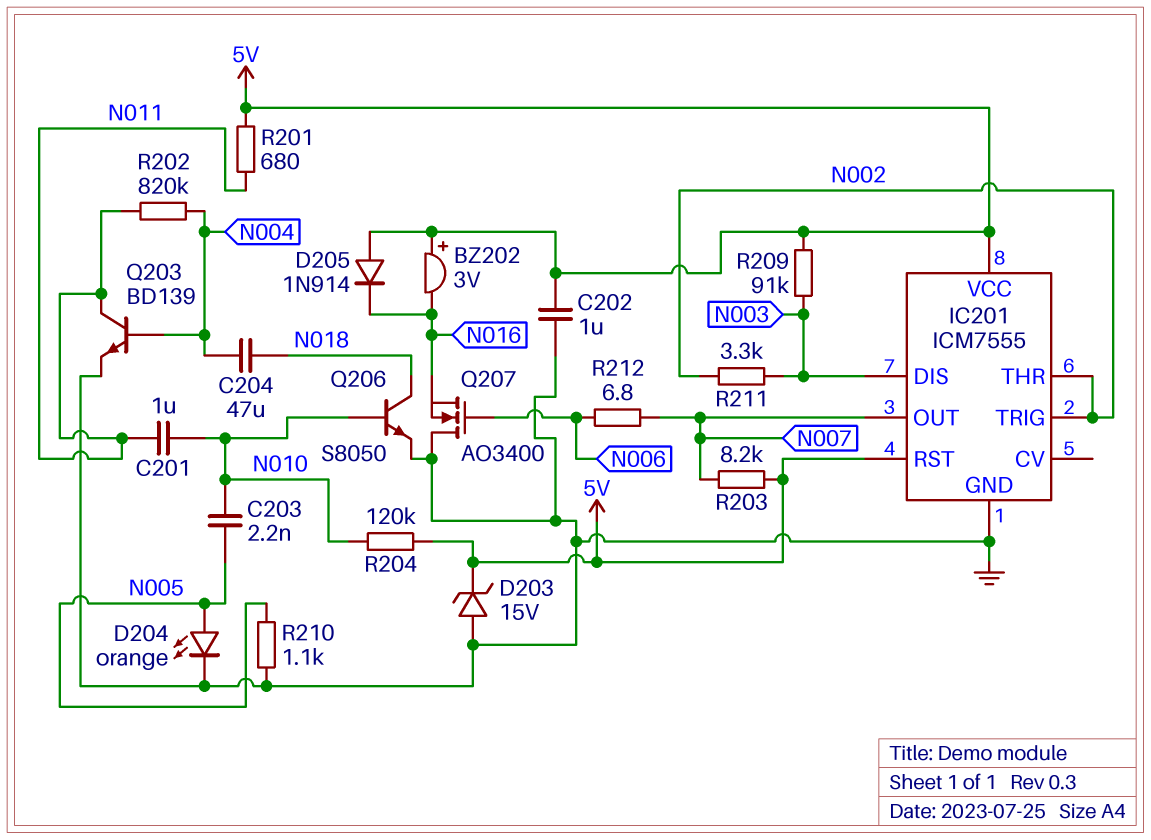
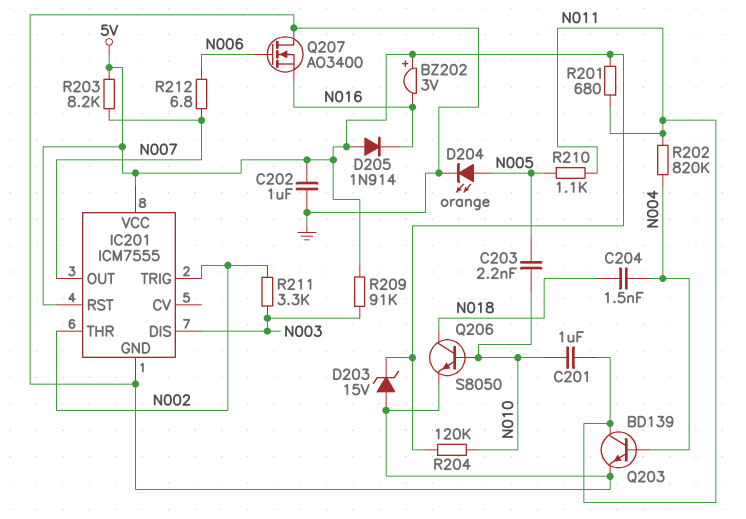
C204: 47uF (N004, N018) -> 1.5nF (N004, N018)
R210: 1.1k (GND, N005) -> 1.1k (N005, N011)

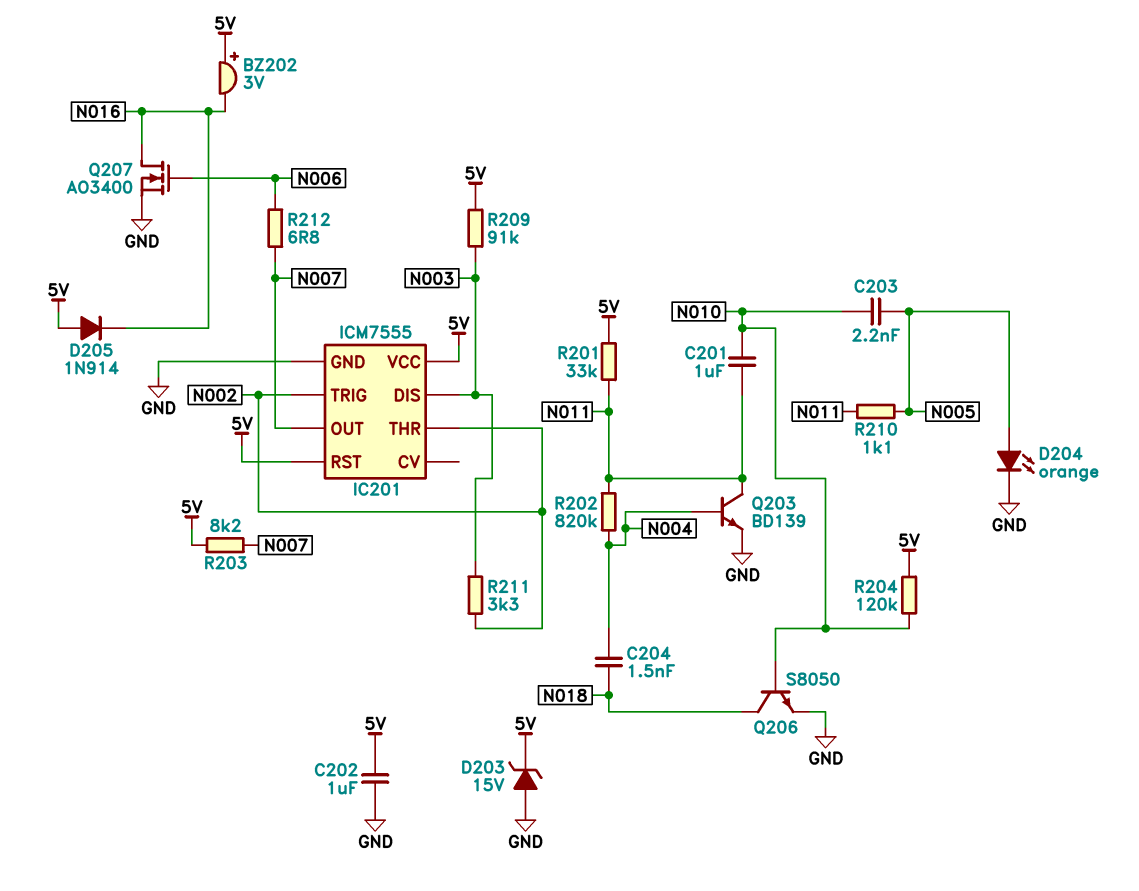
Q207: NMOS AO3400 (G N006, D GND, S N016) -> NMOS AO3400 (G N006, D N016, S GND)
R201: 680 (5V, N011) -> 33k (5V, N011)

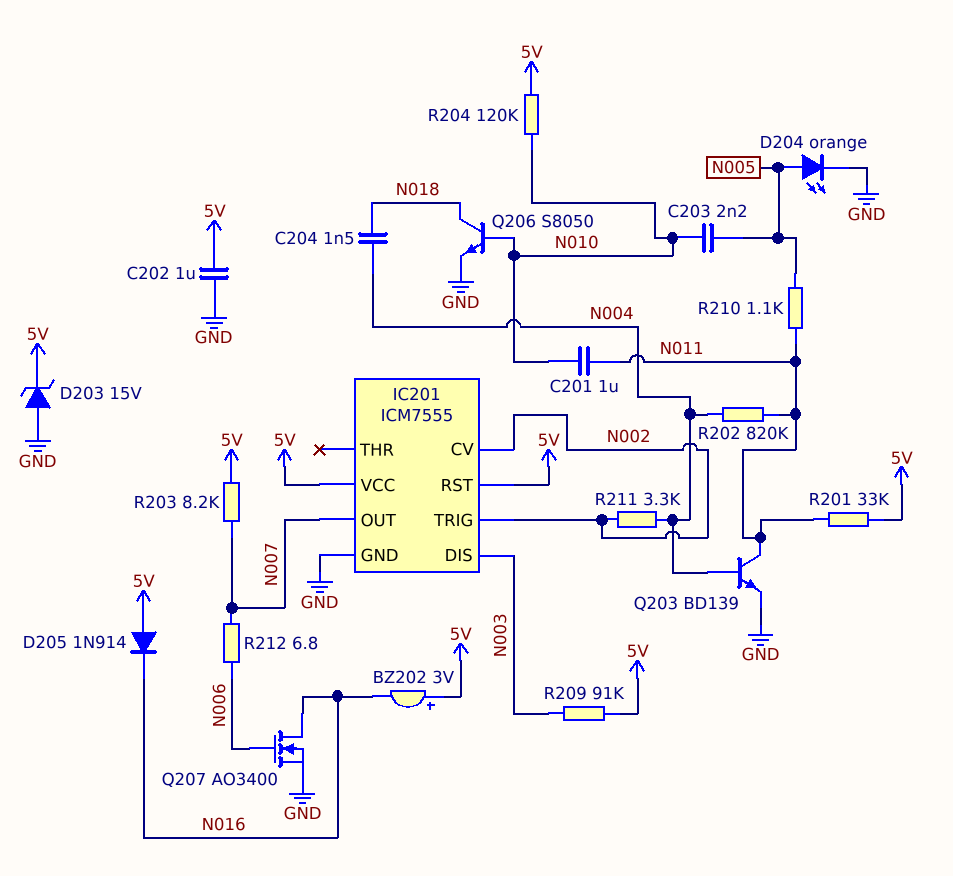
IC201 pin CV: none -> N002
IC201 pin THR: N002 -> none
R211: 3.3k (N002, N003) -> 3.3k (N002, N004)

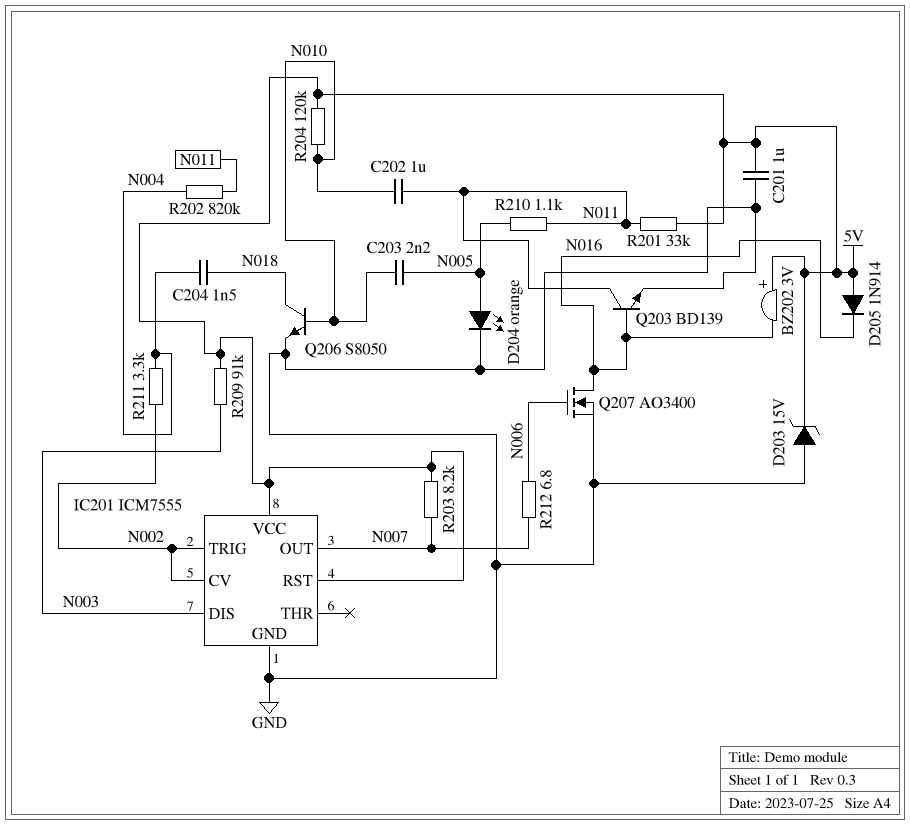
C201: 1uF (N010, N011) -> 1uF (5V, GND)
C202: 1uF (5V, GND) -> 1uF (N010, N011)
Q203: NPN BD139 (B N004, C N011, E GND) -> NPN BD139 (B N016, C N011, E GND)

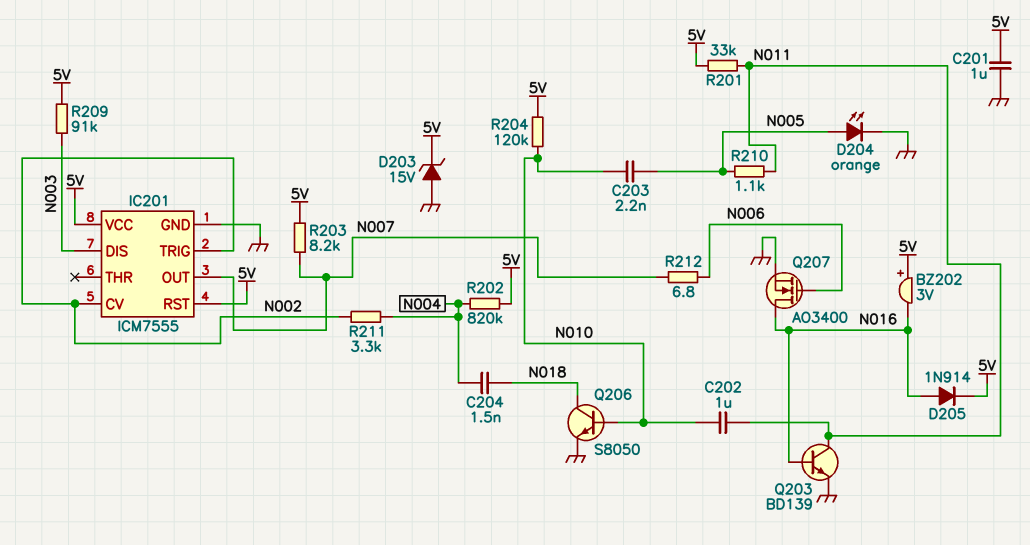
D205: diode 1N914 (A 5V, K N016) -> diode 1N914 (A N016, K 5V)
R202: 820k (N004, N011) -> 820k (5V, N004)

